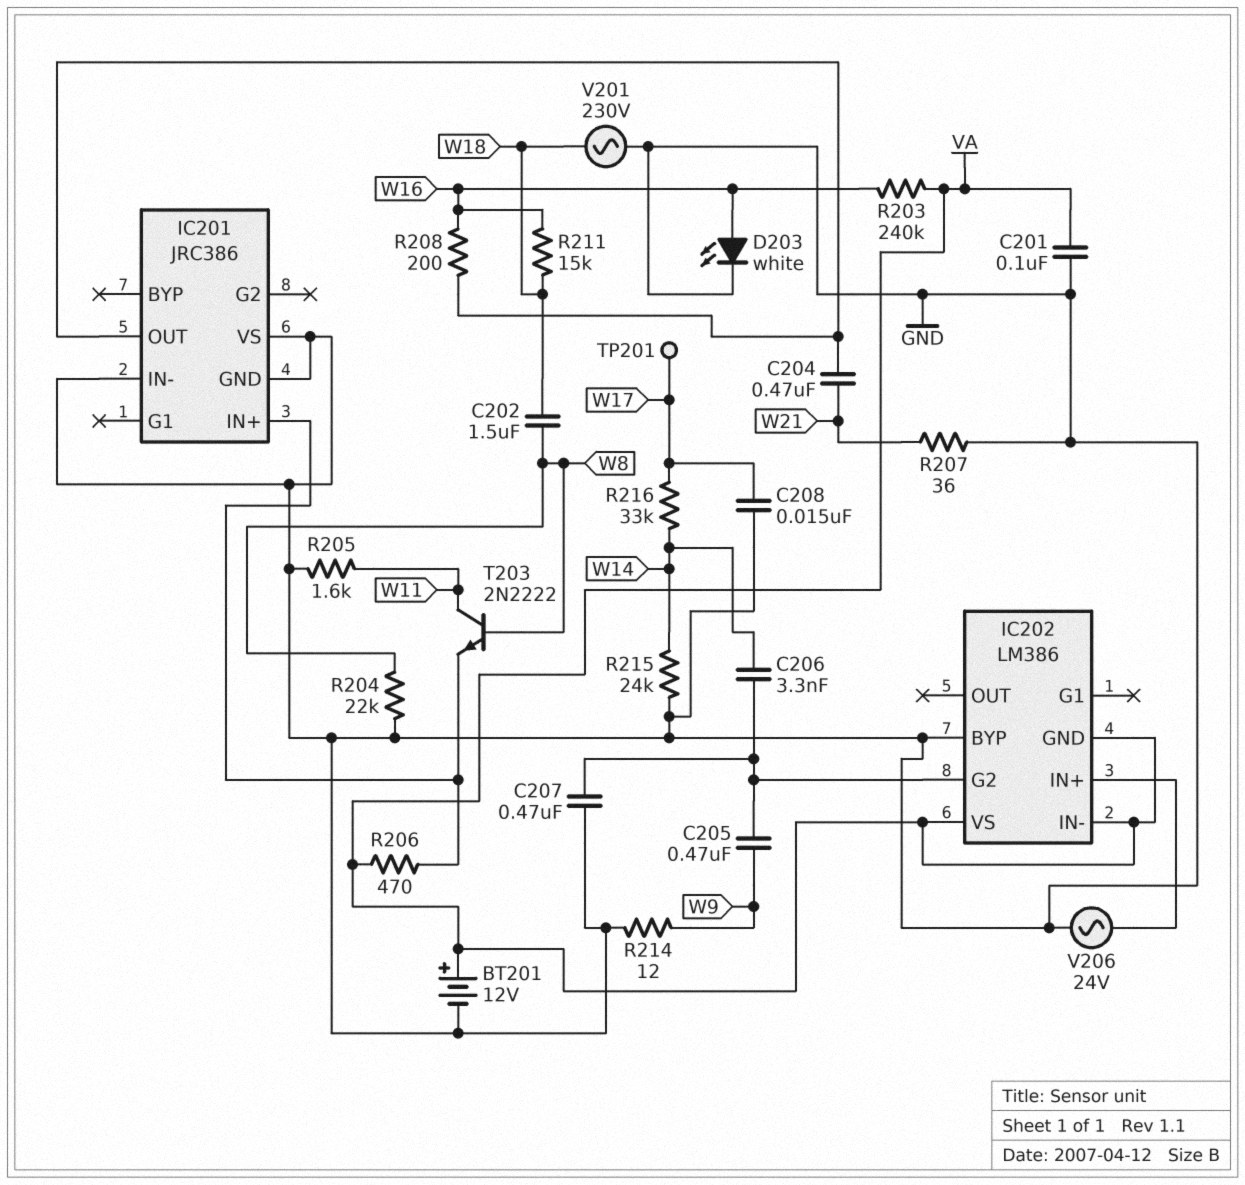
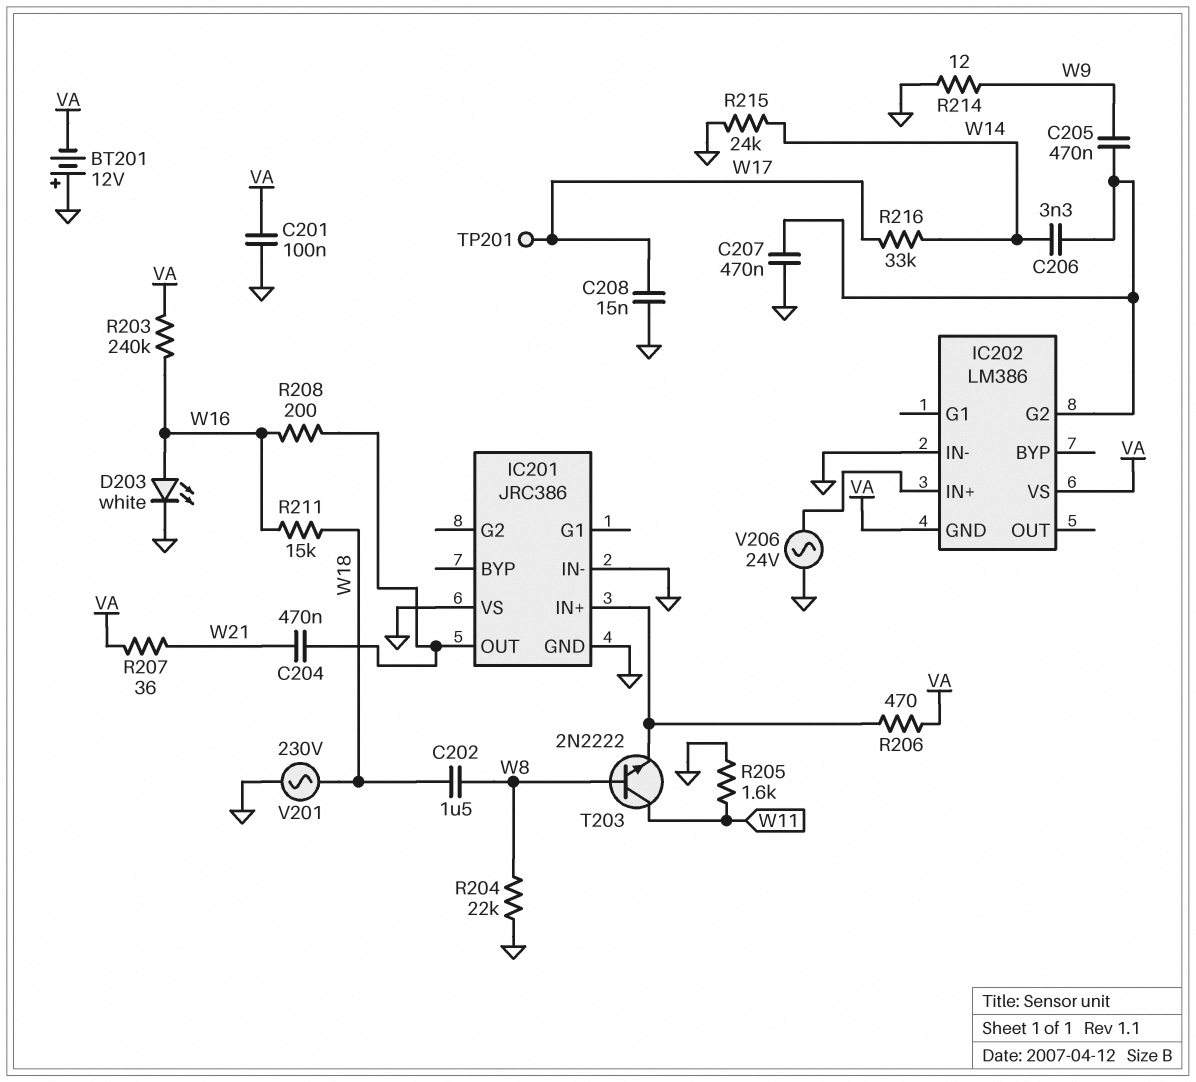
BT201: 12V (plus VA, minus GND) -> 12V (plus GND, minus VA)
IC202 pin BYP: GND -> none
IC202 pin IN-: VA -> GND
R207: 36 (GND, W21) -> 36 (VA, W21)

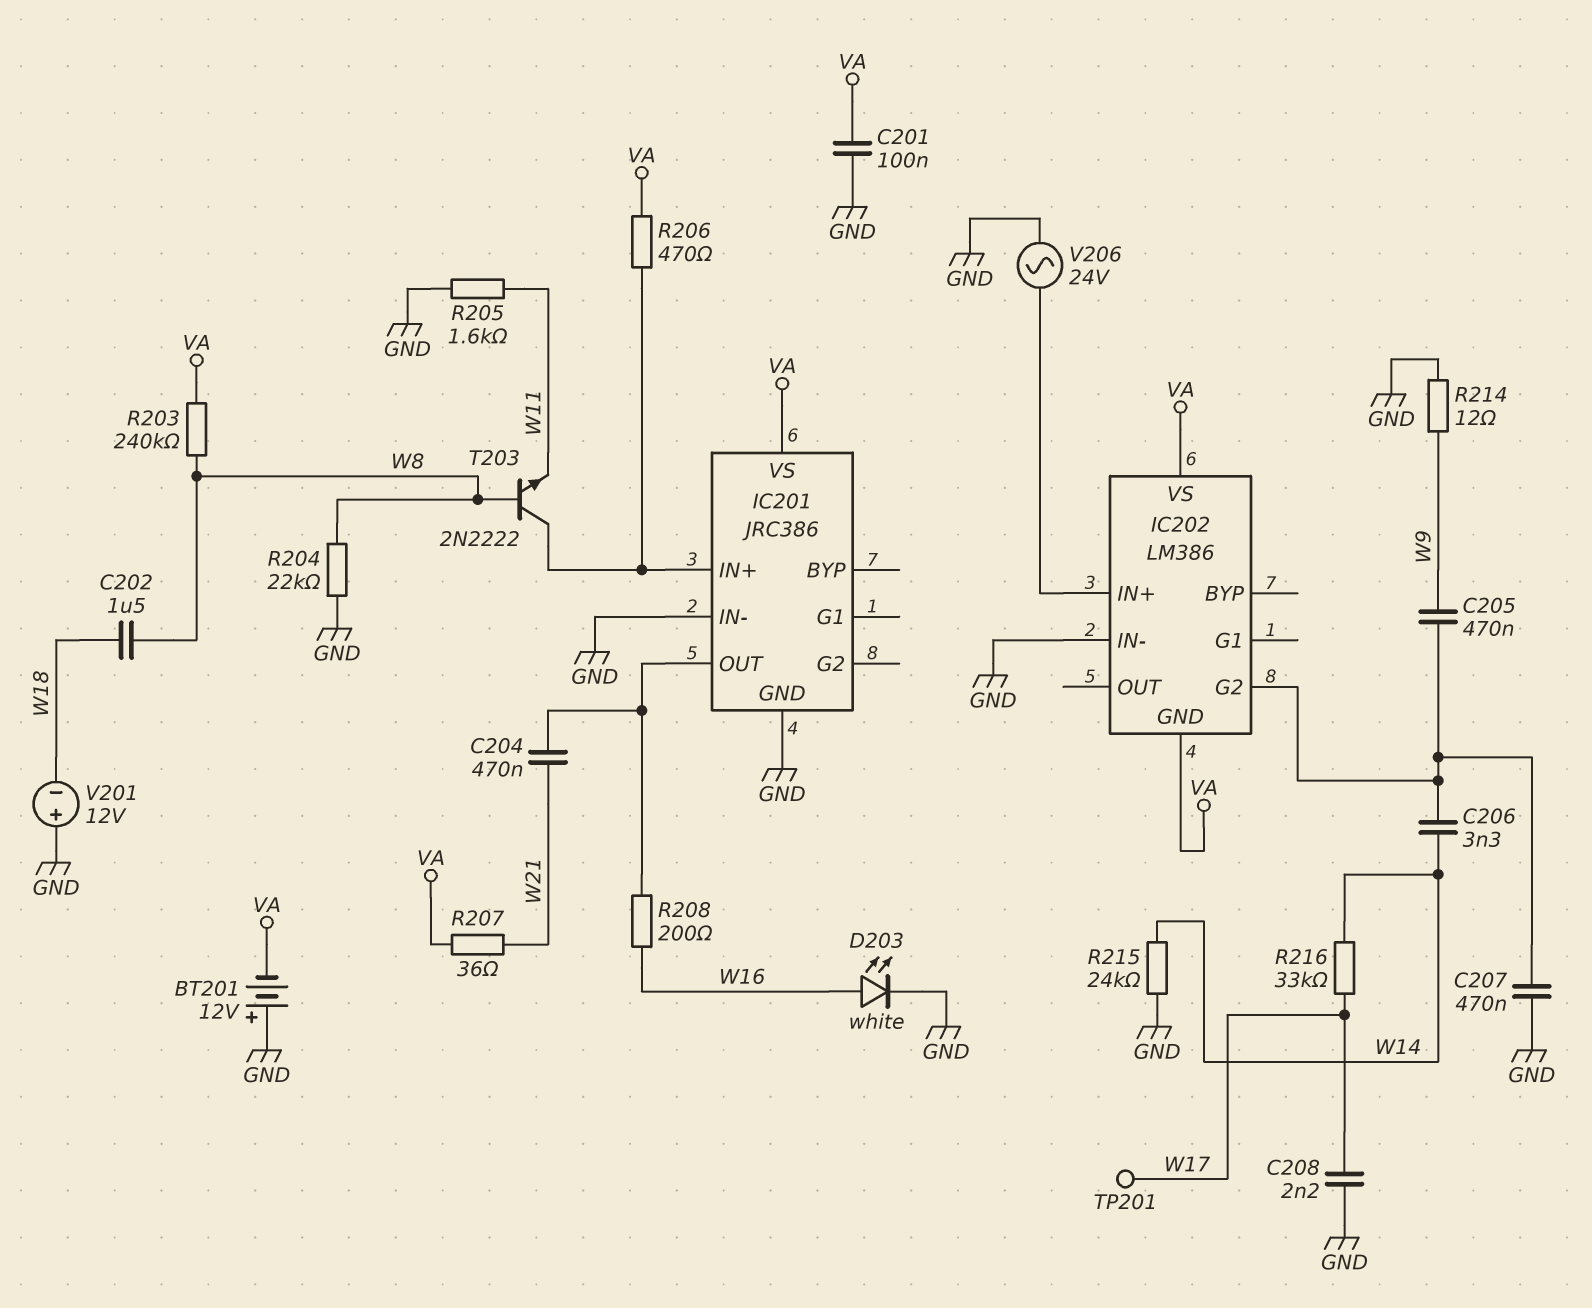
C208: 15nF (GND, W17) -> 2.2nF (GND, W17)
IC201 pin VS: GND -> VA
R203: 240k (VA, W16) -> 240k (VA, W8)
R211: 15k (W16, W18) -> none
T203: NPN 2N2222 (B W8, C W11, E IC201/IN+) -> NPN 2N2222 (B W8, C IC201/IN+, E W11)
V201: AC 230V (GND, W18) -> 12V (plus GND, minus W18)

